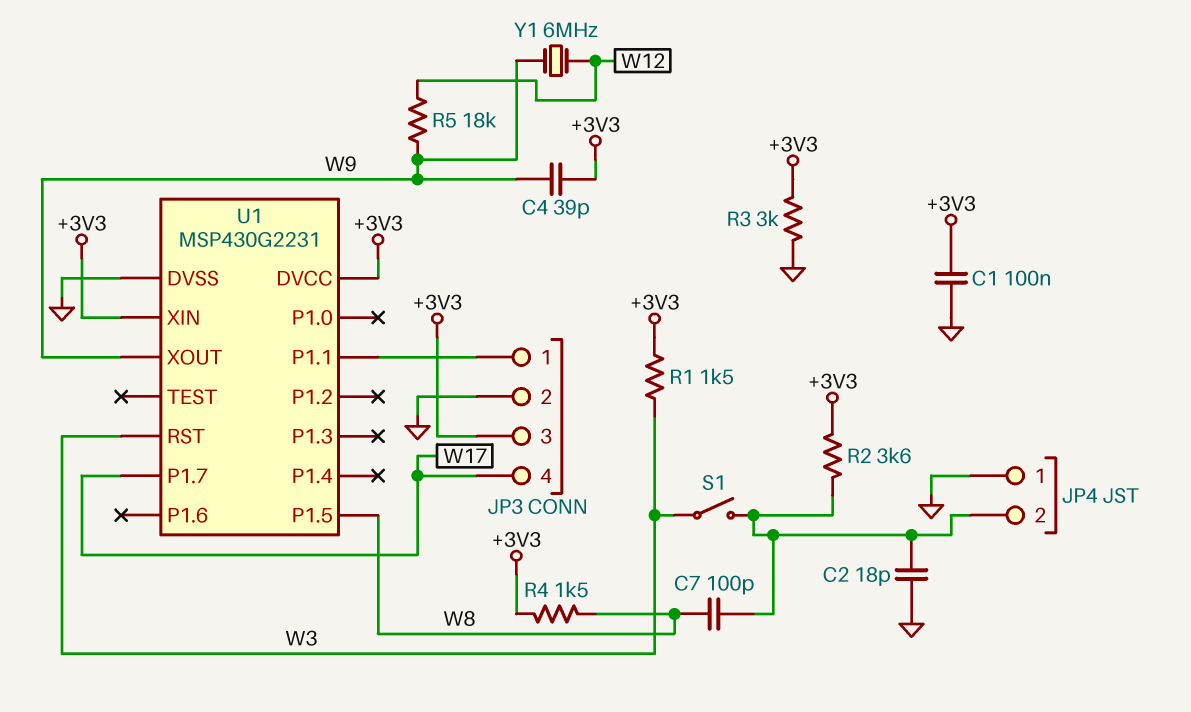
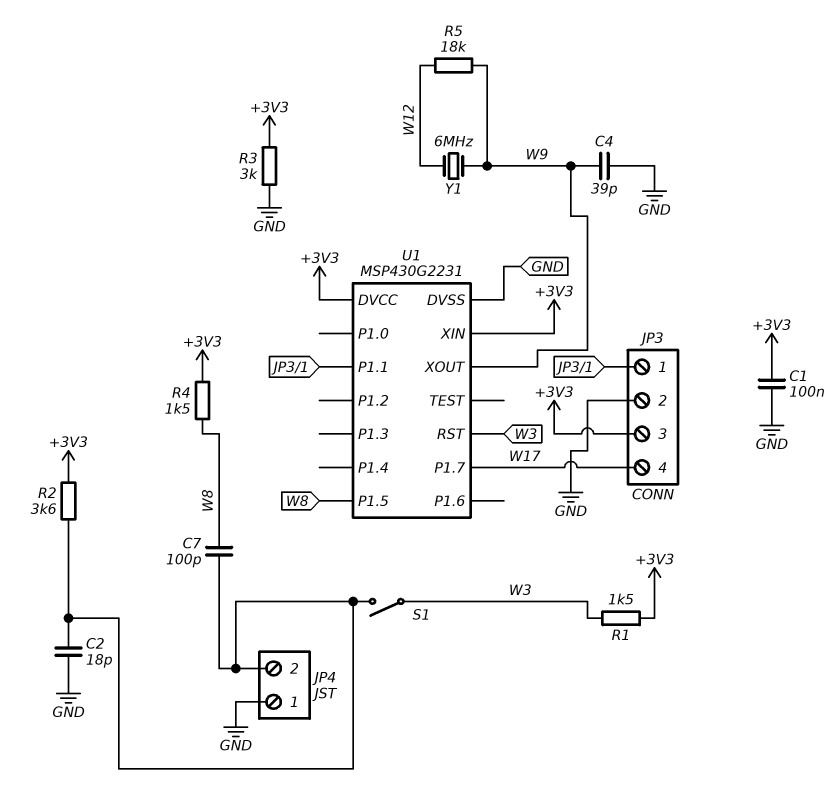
C4: 39pF (+3V3, W9) -> 39pF (GND, W9)

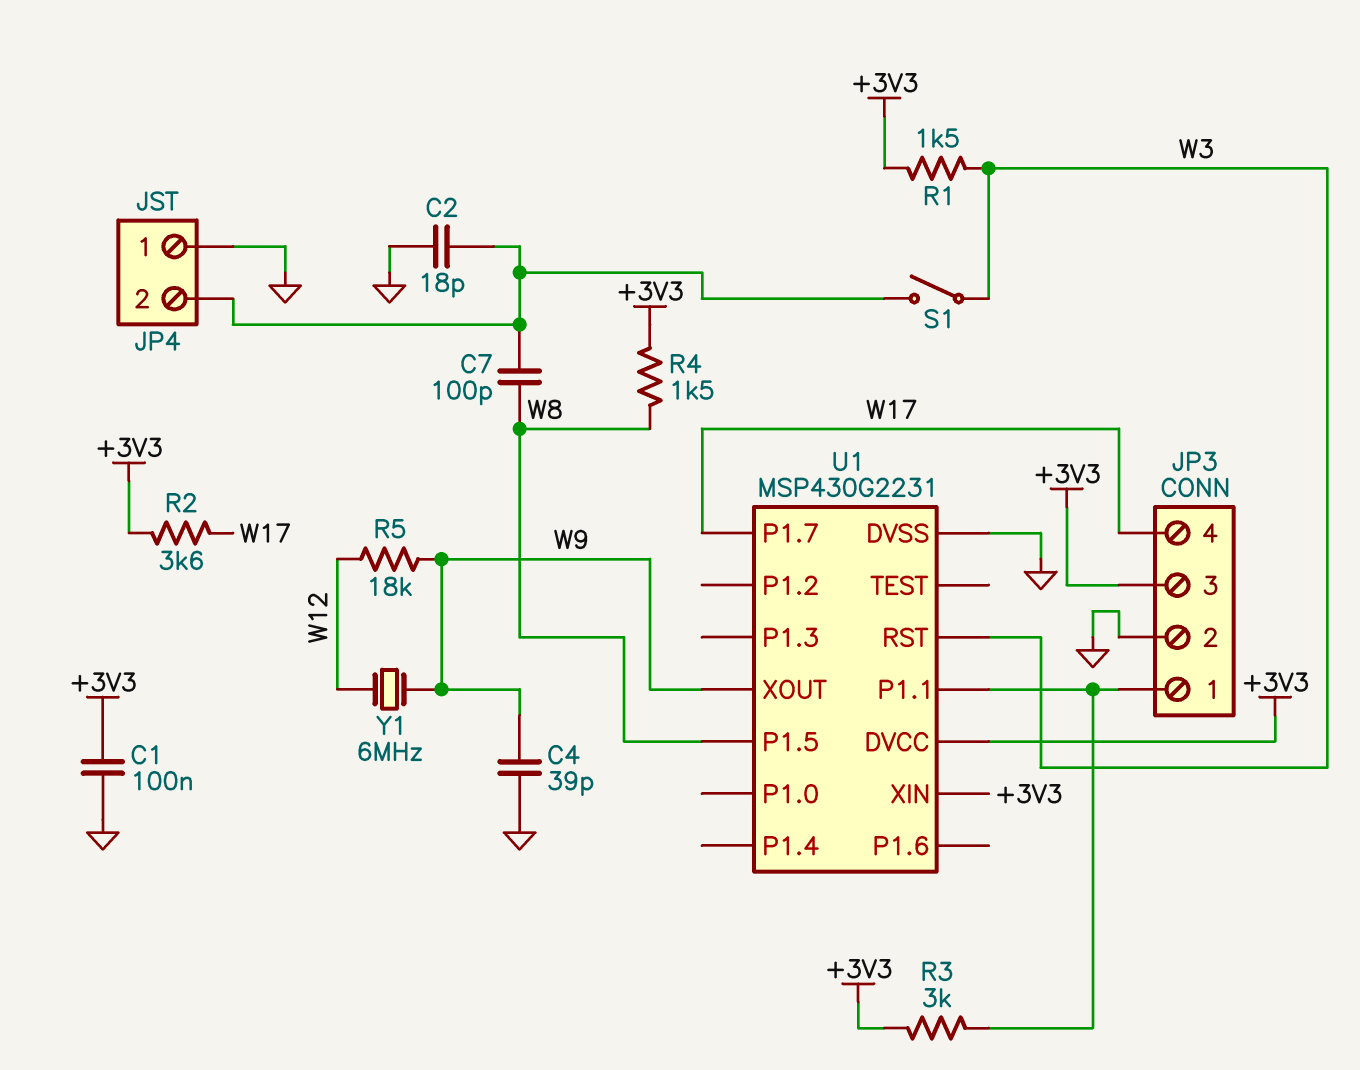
R2: 3.6k (+3V3, JP4/2) -> 3.6k (+3V3, W17)
R3: 3k (+3V3, GND) -> 3k (+3V3, JP3/1)

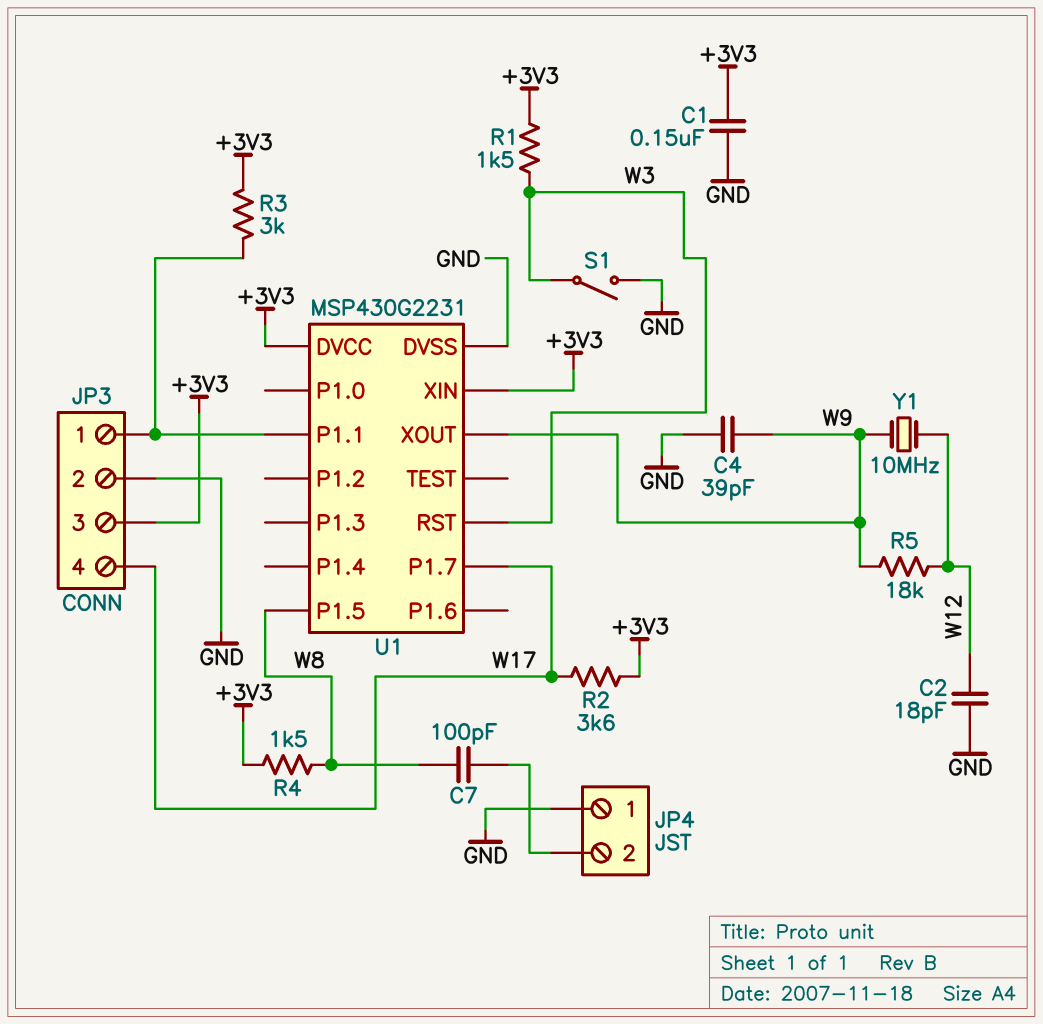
C1: 100nF (+3V3, GND) -> 150nF (+3V3, GND)
C2: 18pF (GND, JP4/2) -> 18pF (GND, W12)
S1: switch (JP4/2, W3) -> switch (GND, W3)
Y1: 6MHz (W9, W12) -> 10MHz (W9, W12)

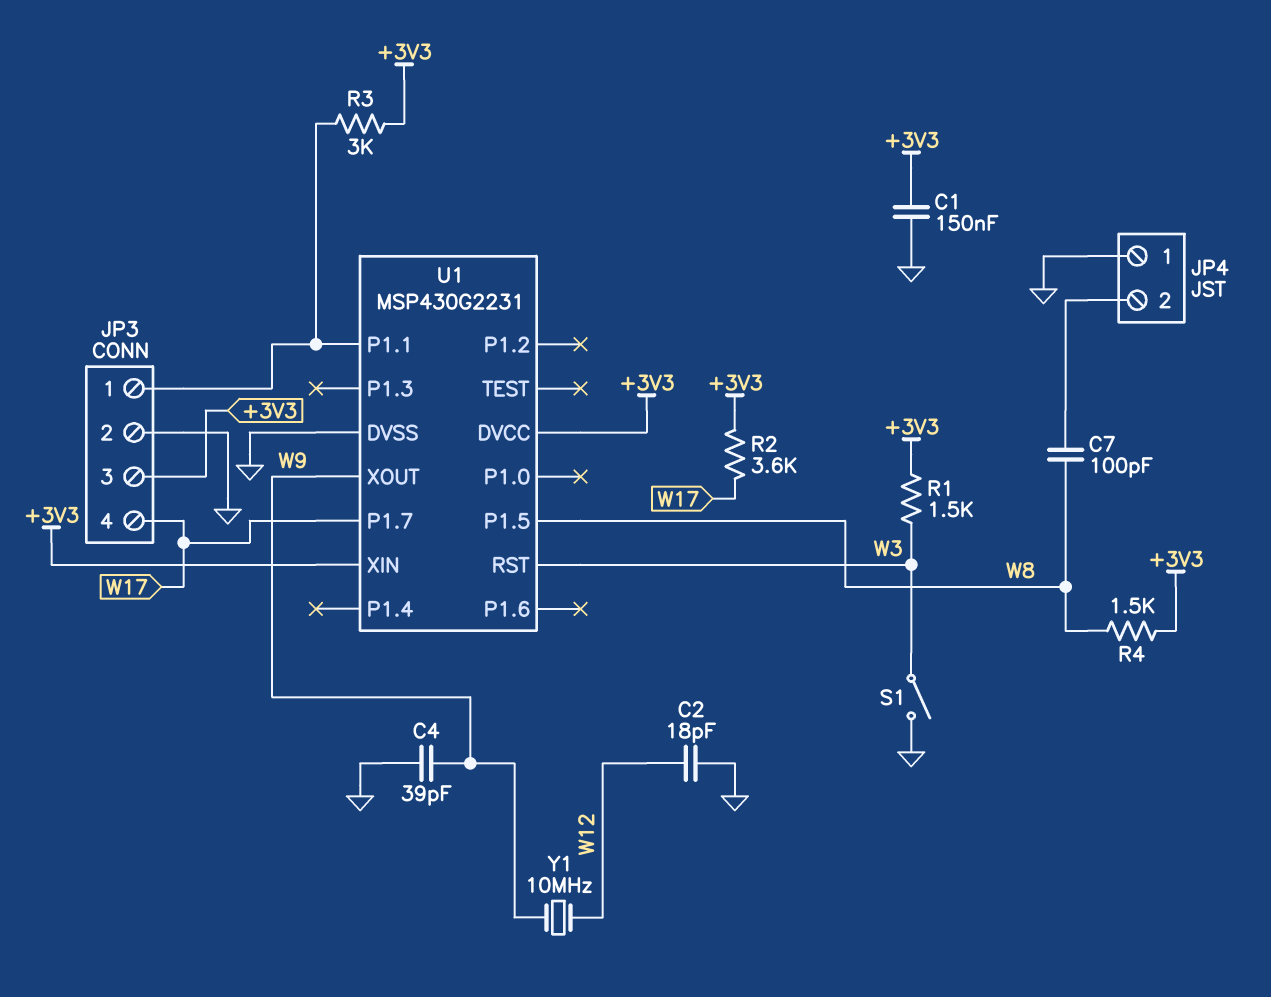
R5: 18k (W9, W12) -> none

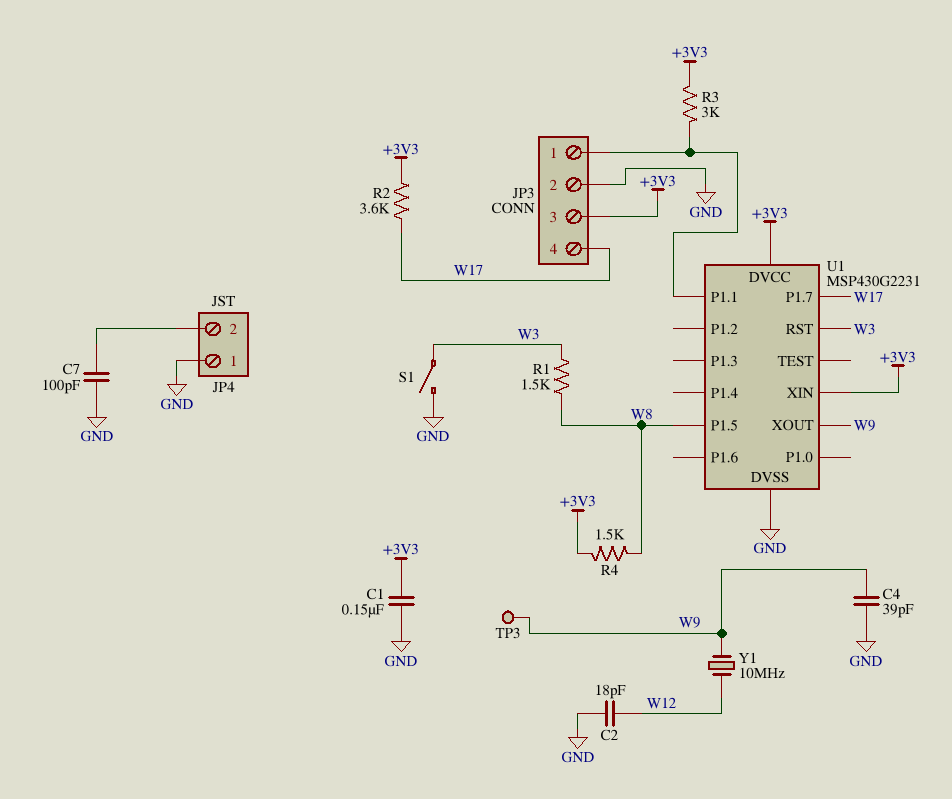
C7: 100pF (JP4/2, W8) -> 100pF (GND, JP4/2)
R1: 1.5k (+3V3, W3) -> 1.5k (W3, W8)
TP3: none -> test point (W9)

